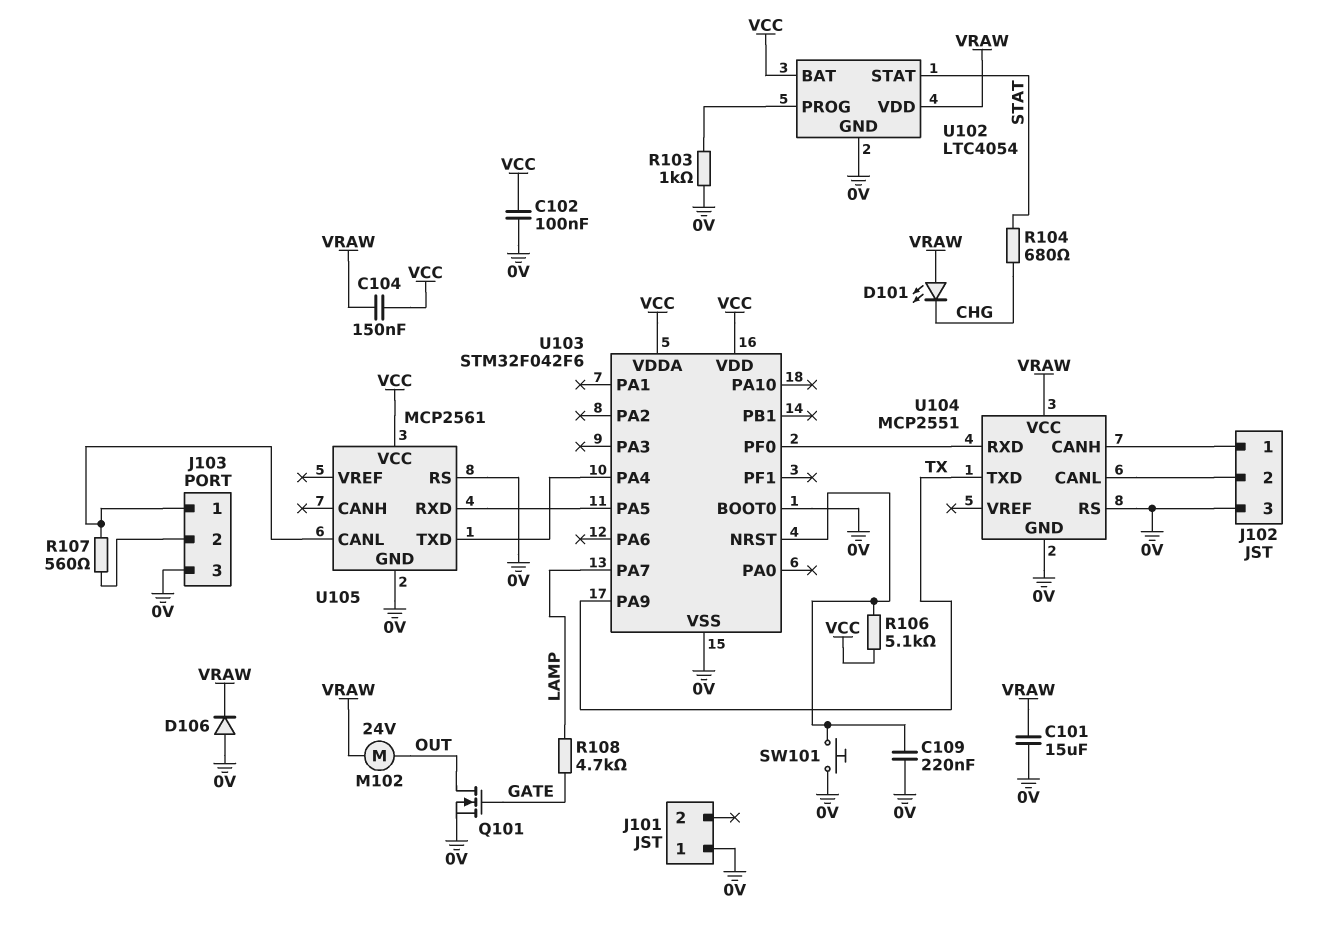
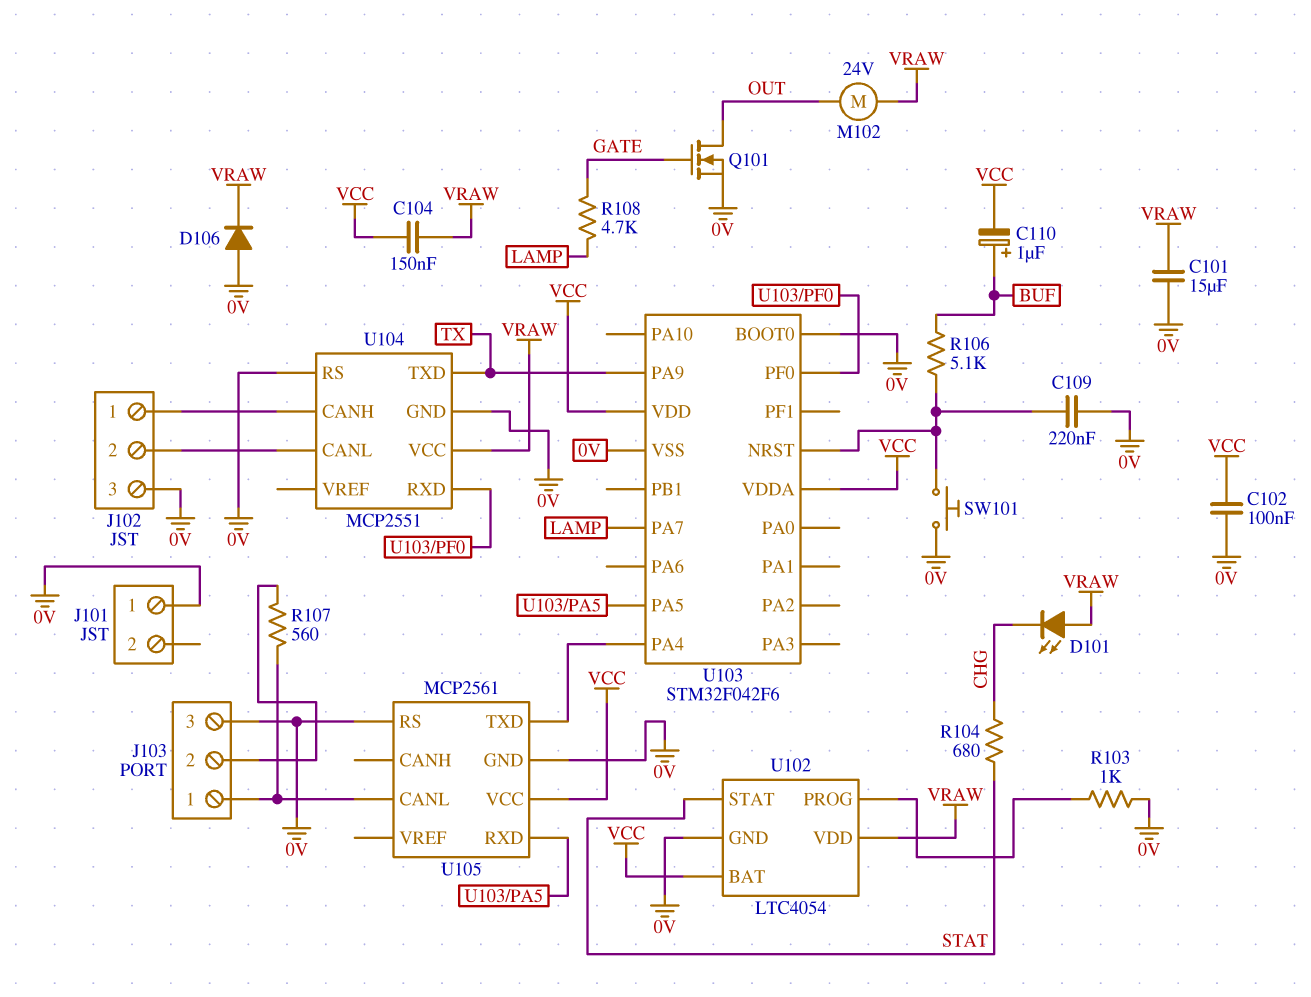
C110: none -> 1uF (plus BUF, minus VCC)
R106: 5.1k (U103/NRST, VCC) -> 5.1k (BUF, U103/NRST)

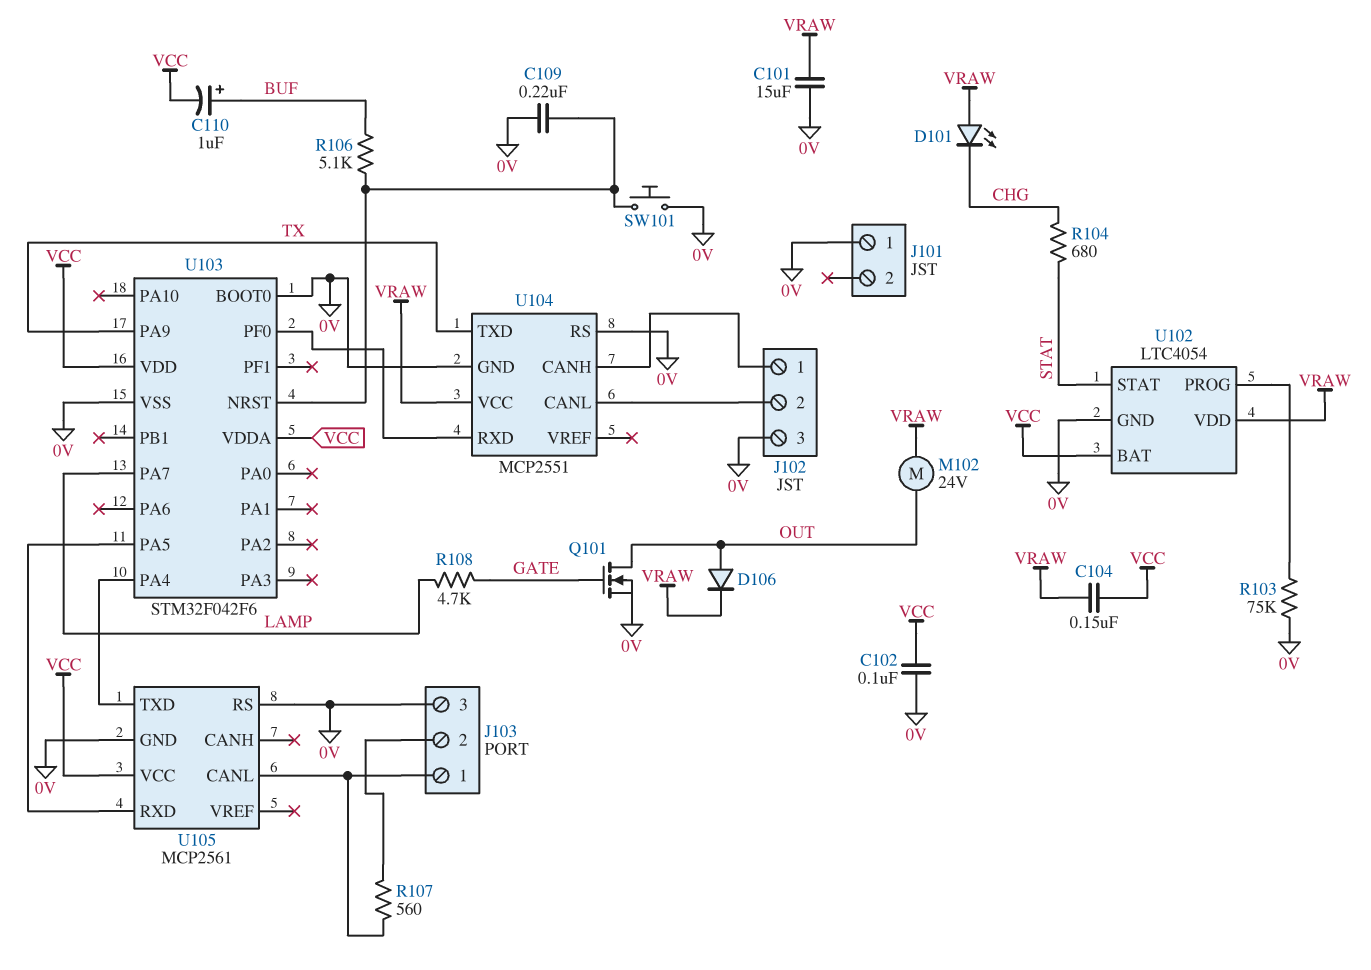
D106: diode (A 0V, K VRAW) -> diode (A OUT, K VRAW)
R103: 1k (0V, U102/PROG) -> 75k (0V, U102/PROG)

